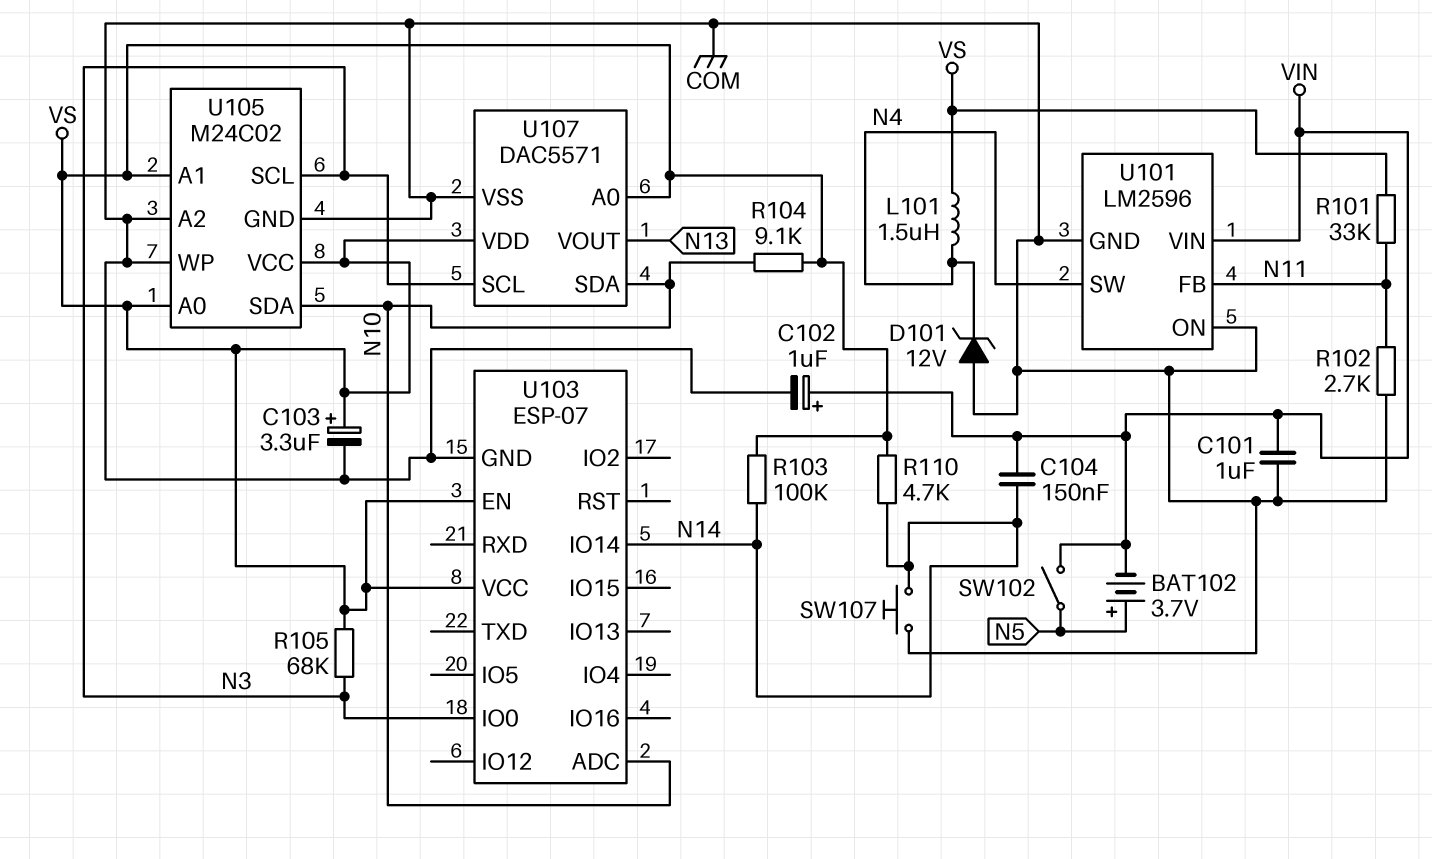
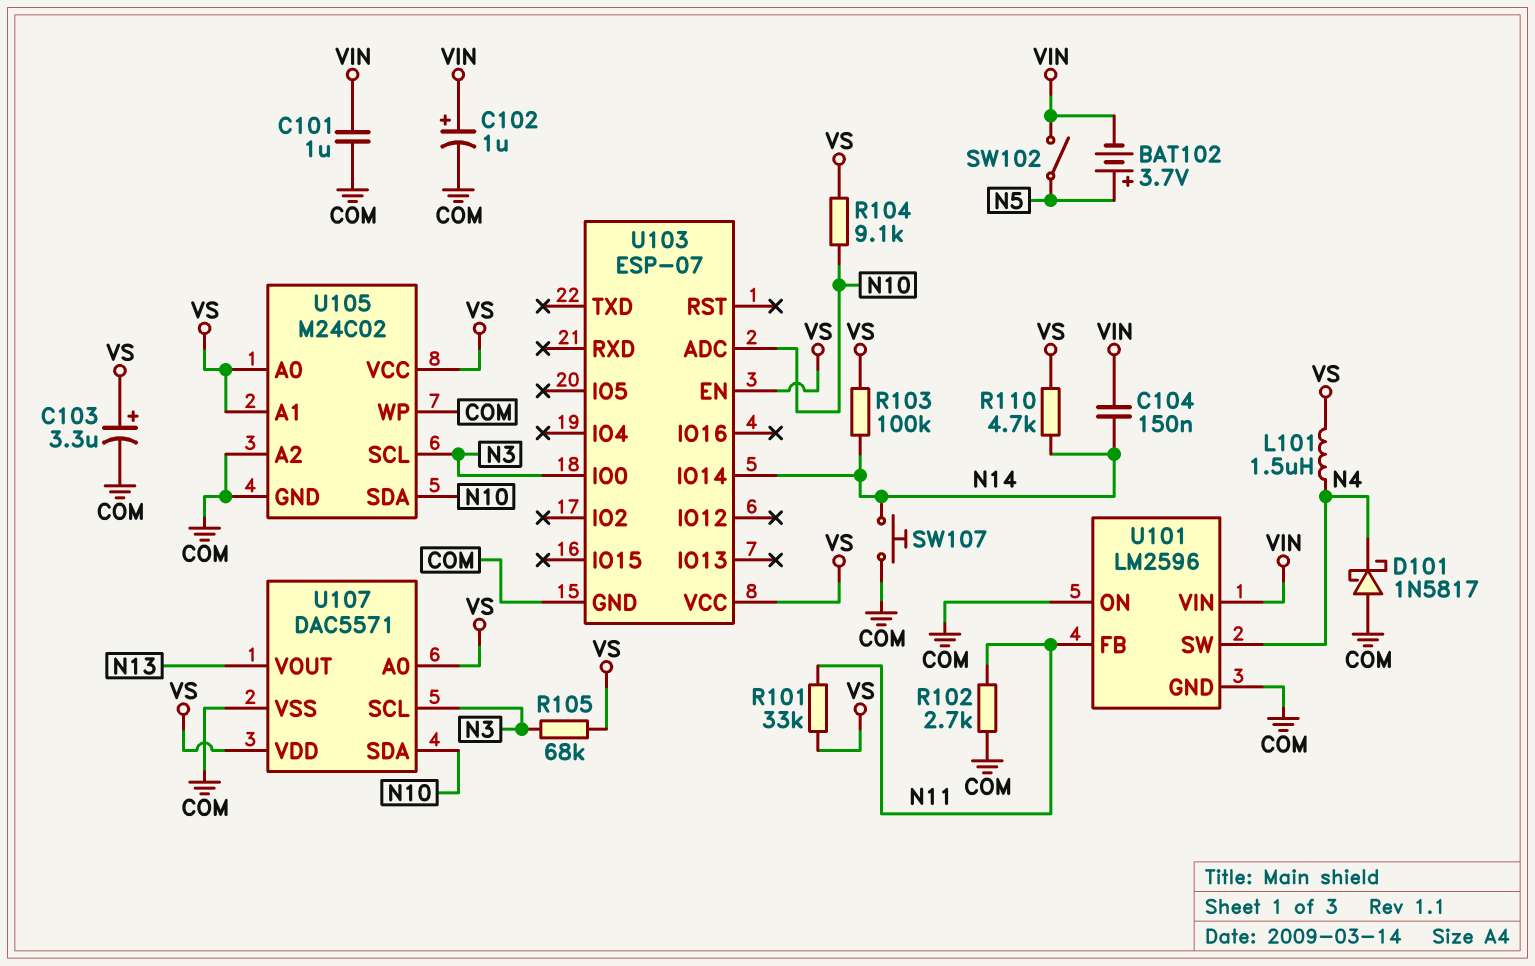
D101: zener 12V (A COM, K N4) -> schottky 1N5817 (A COM, K N4)

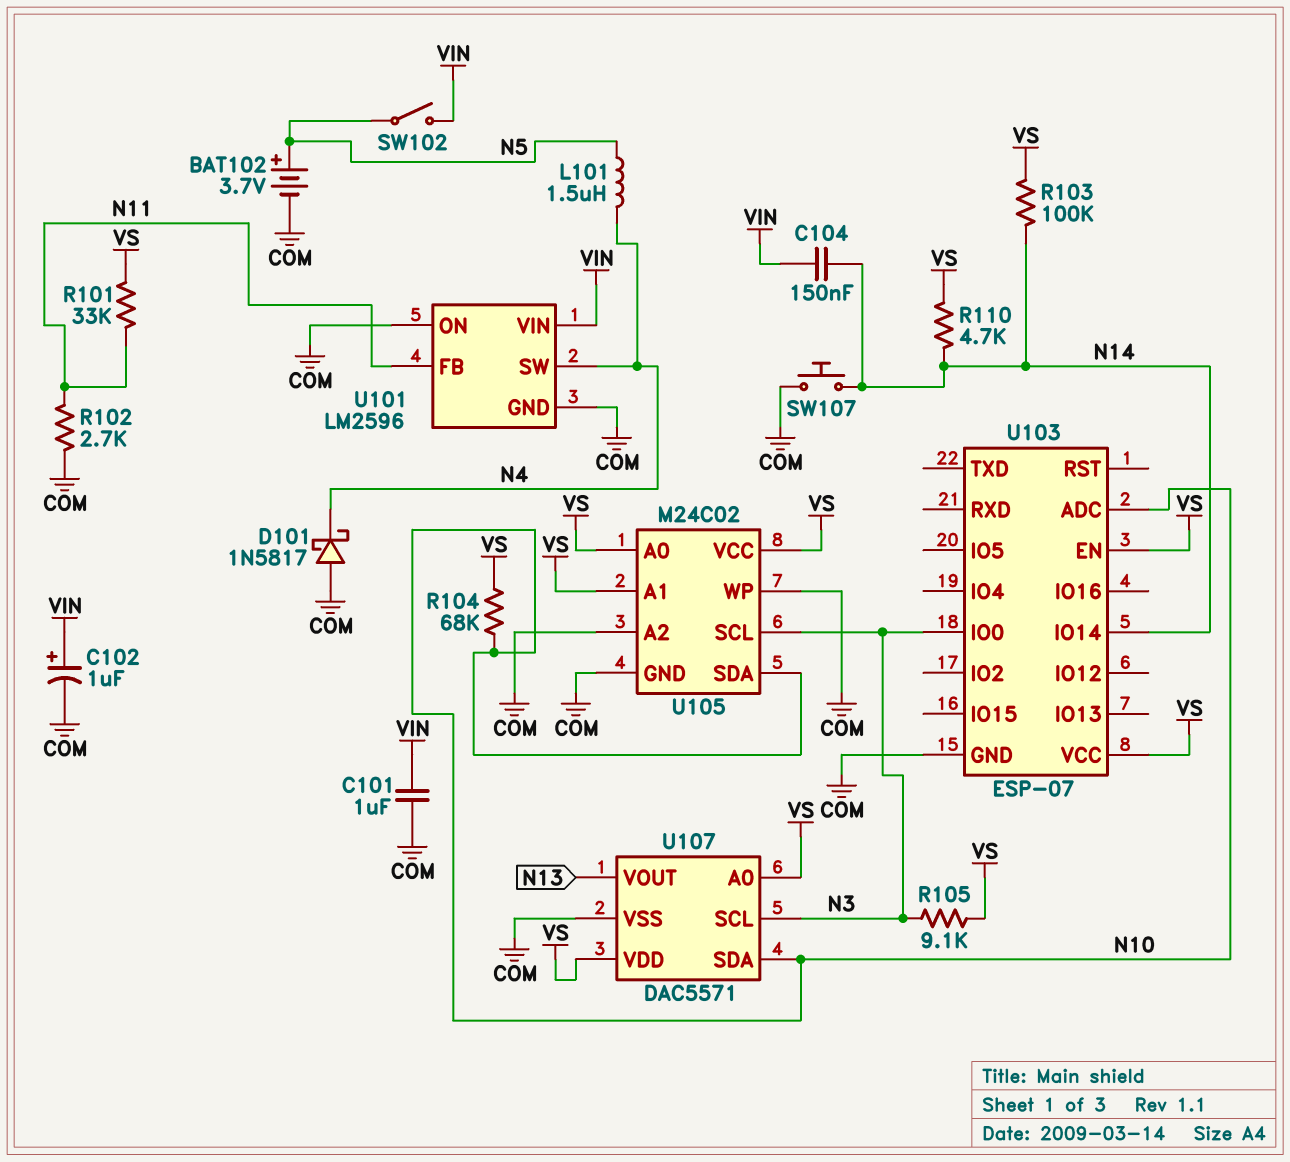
BAT102: 3.7V (plus N5, minus VIN) -> 3.7V (plus N5, minus COM)
C103: 3.3uF (plus VS, minus COM) -> none
L101: 1.5uH (N4, VS) -> 1.5uH (N4, N5)
R104: 9.1k (N10, VS) -> 68k (N10, VS)
R105: 68k (N3, VS) -> 9.1k (N3, VS)

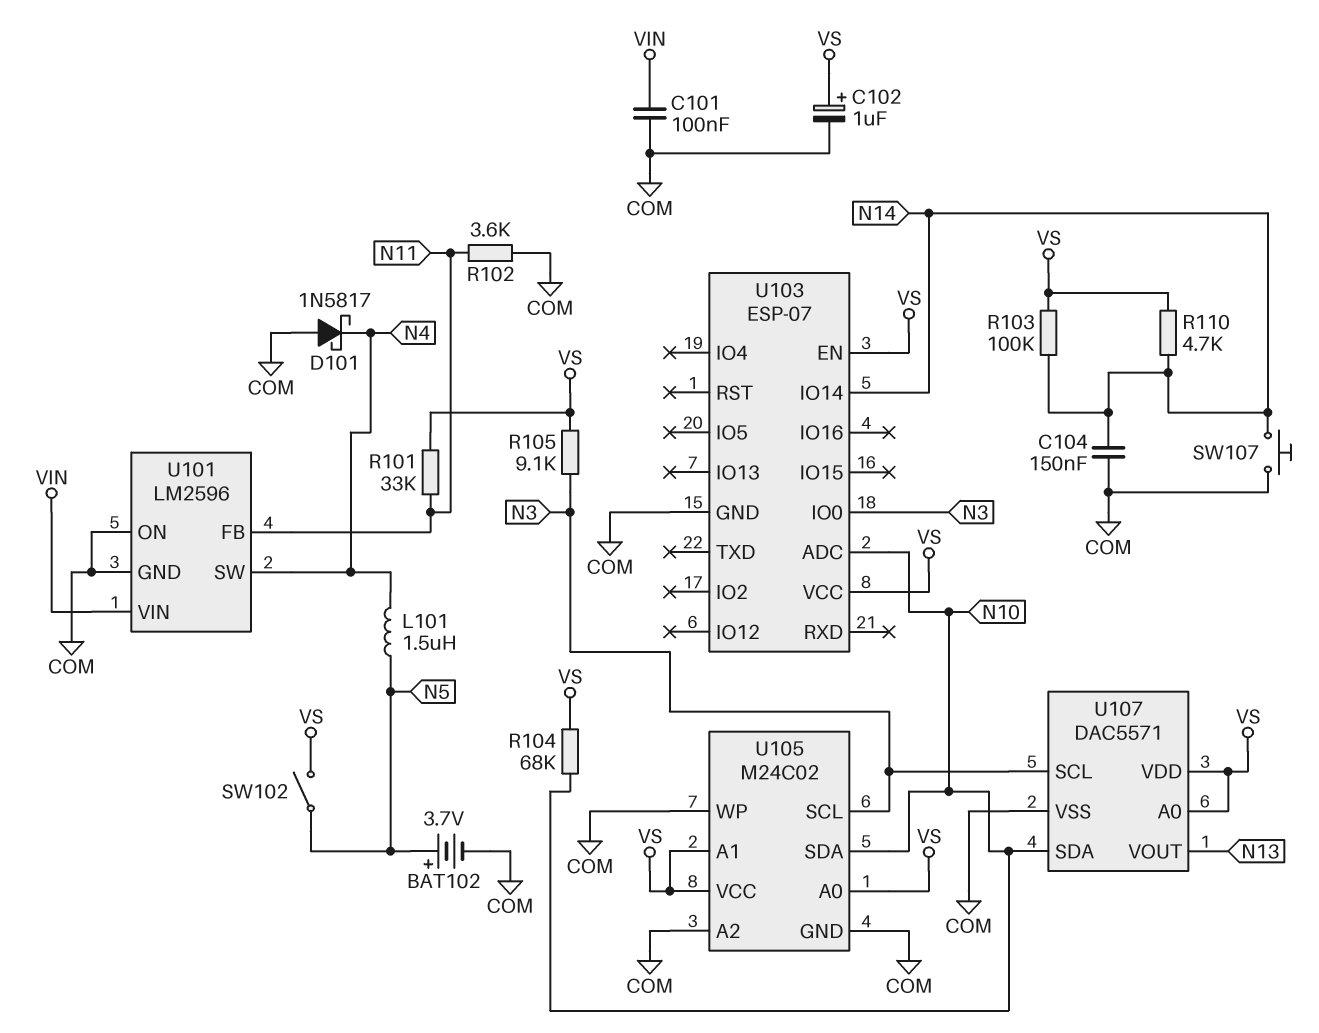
C101: 1uF (COM, VIN) -> 100nF (COM, VIN)
C102: 1uF (plus VIN, minus COM) -> 1uF (plus VS, minus COM)
C104: 150nF (N14, VIN) -> 150nF (COM, N14)
R102: 2.7k (COM, N11) -> 3.6k (COM, N11)
SW102: switch (N5, VIN) -> switch (N5, VS)

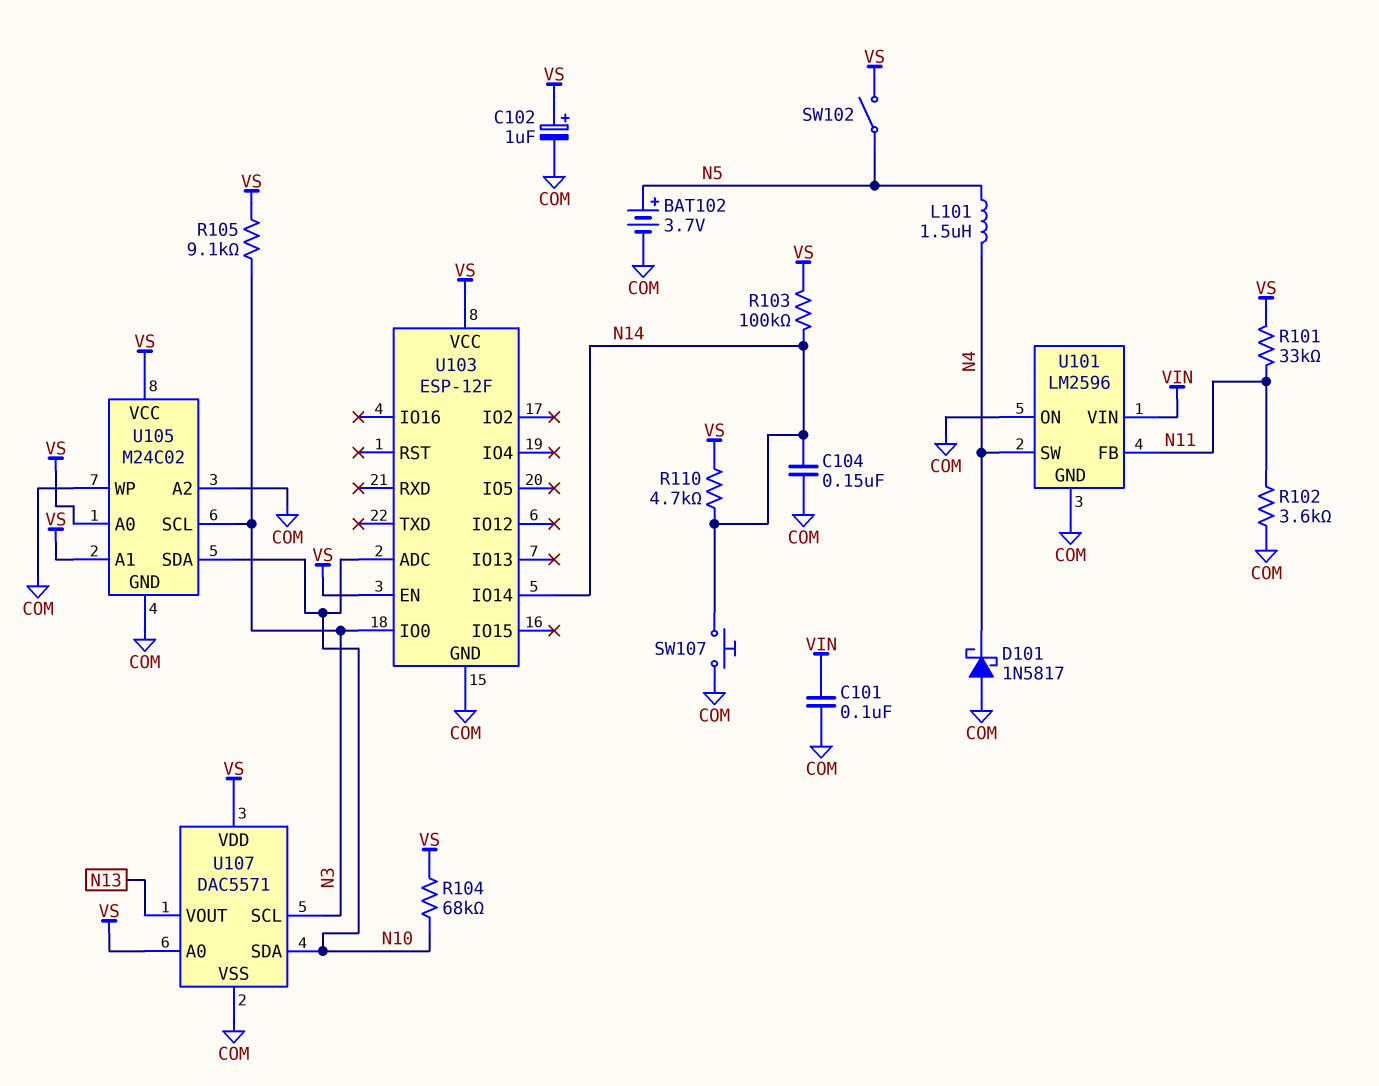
U103: ESP-07 -> ESP-12F

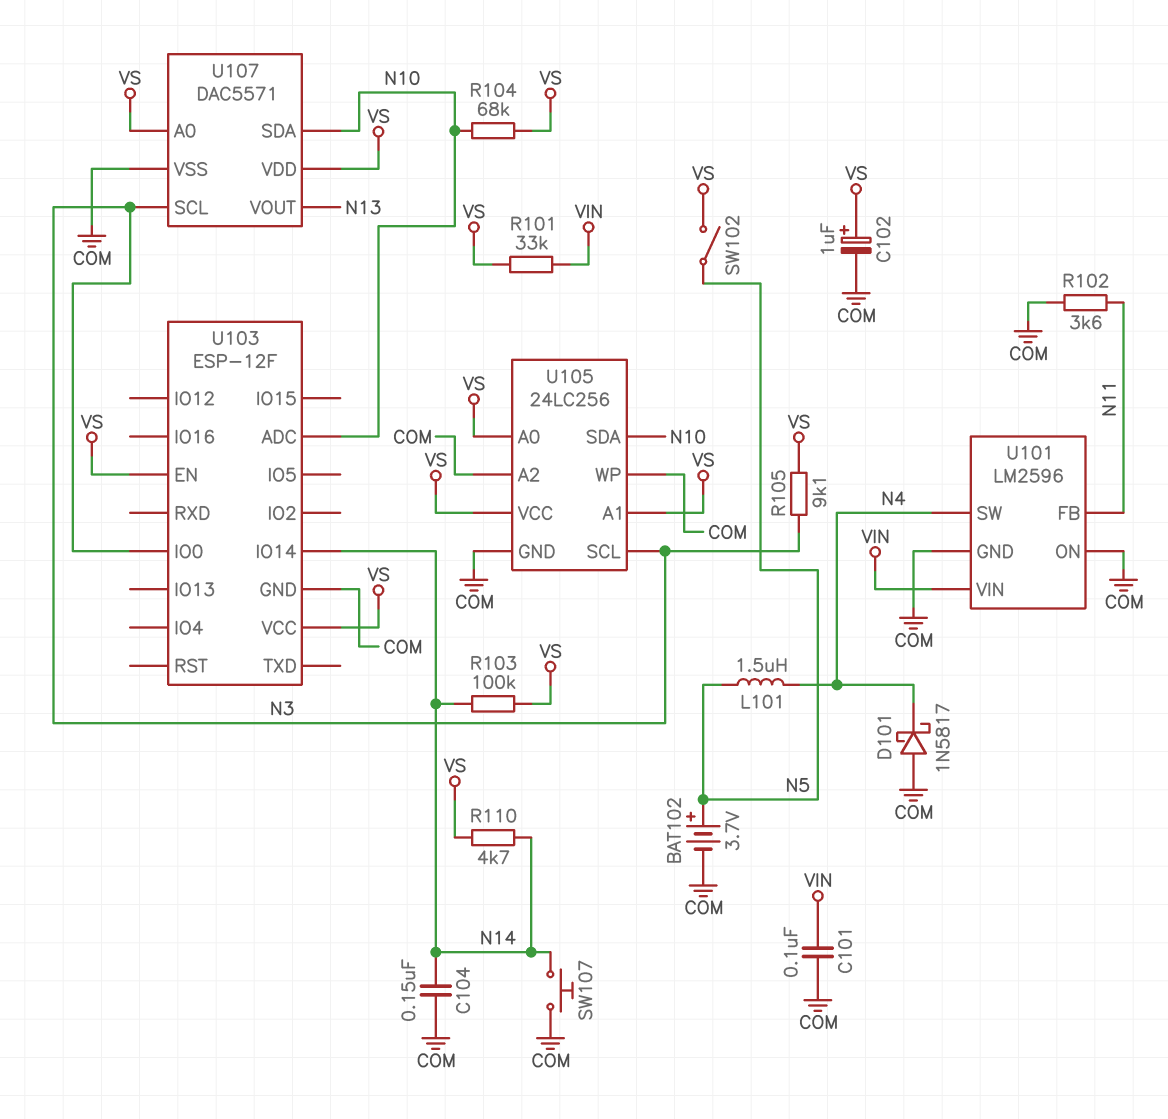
R101: 33k (N11, VS) -> 33k (VIN, VS)
U105: M24C02 -> 24LC256

